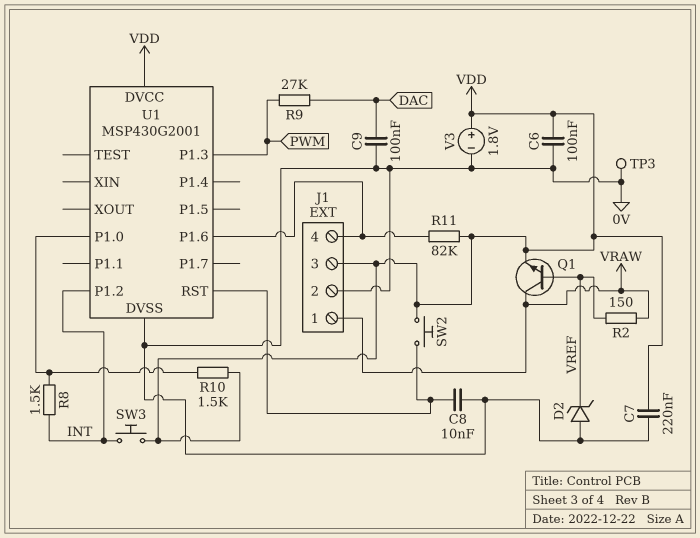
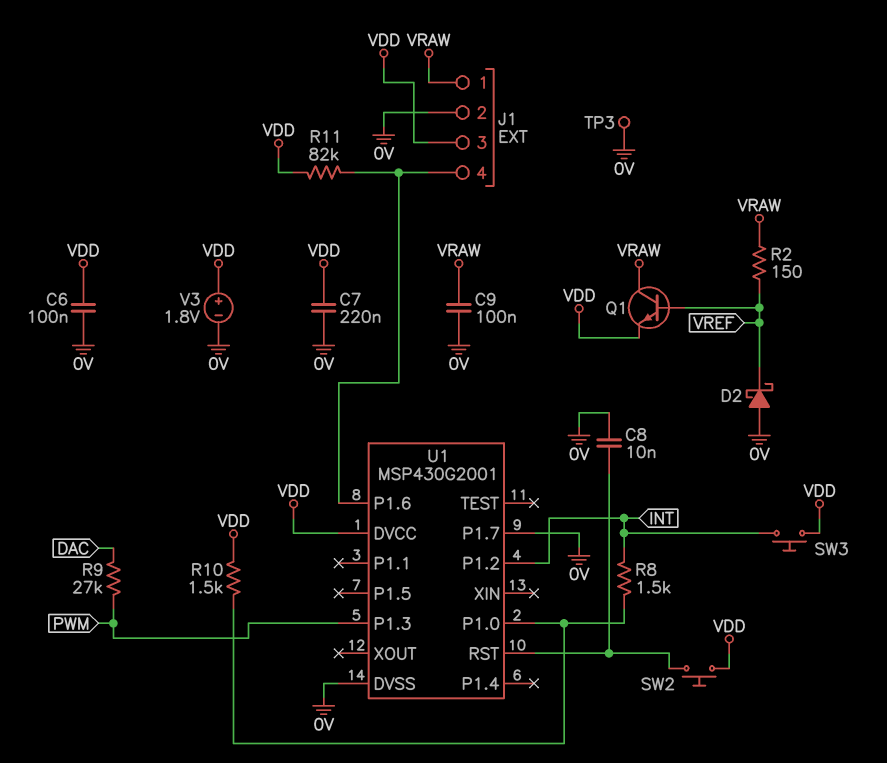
C9: 100nF (0V, DAC) -> 100nF (0V, VRAW)
D2: zener (A 0V, K VREF) -> schottky (A 0V, K VREF)
U1 pin P1.7: none -> 0V

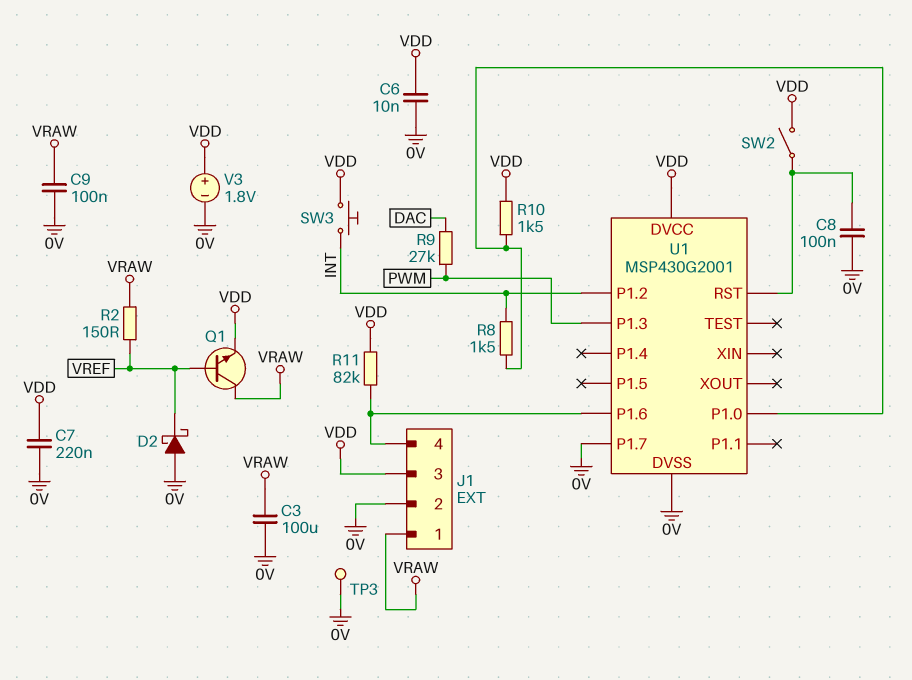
C3: none -> 100uF (0V, VRAW)
C6: 100nF (0V, VDD) -> 10nF (0V, VDD)
C8: 10nF (0V, U1/RST) -> 100nF (0V, U1/RST)
SW2: button (U1/RST, VDD) -> switch (U1/RST, VDD)

